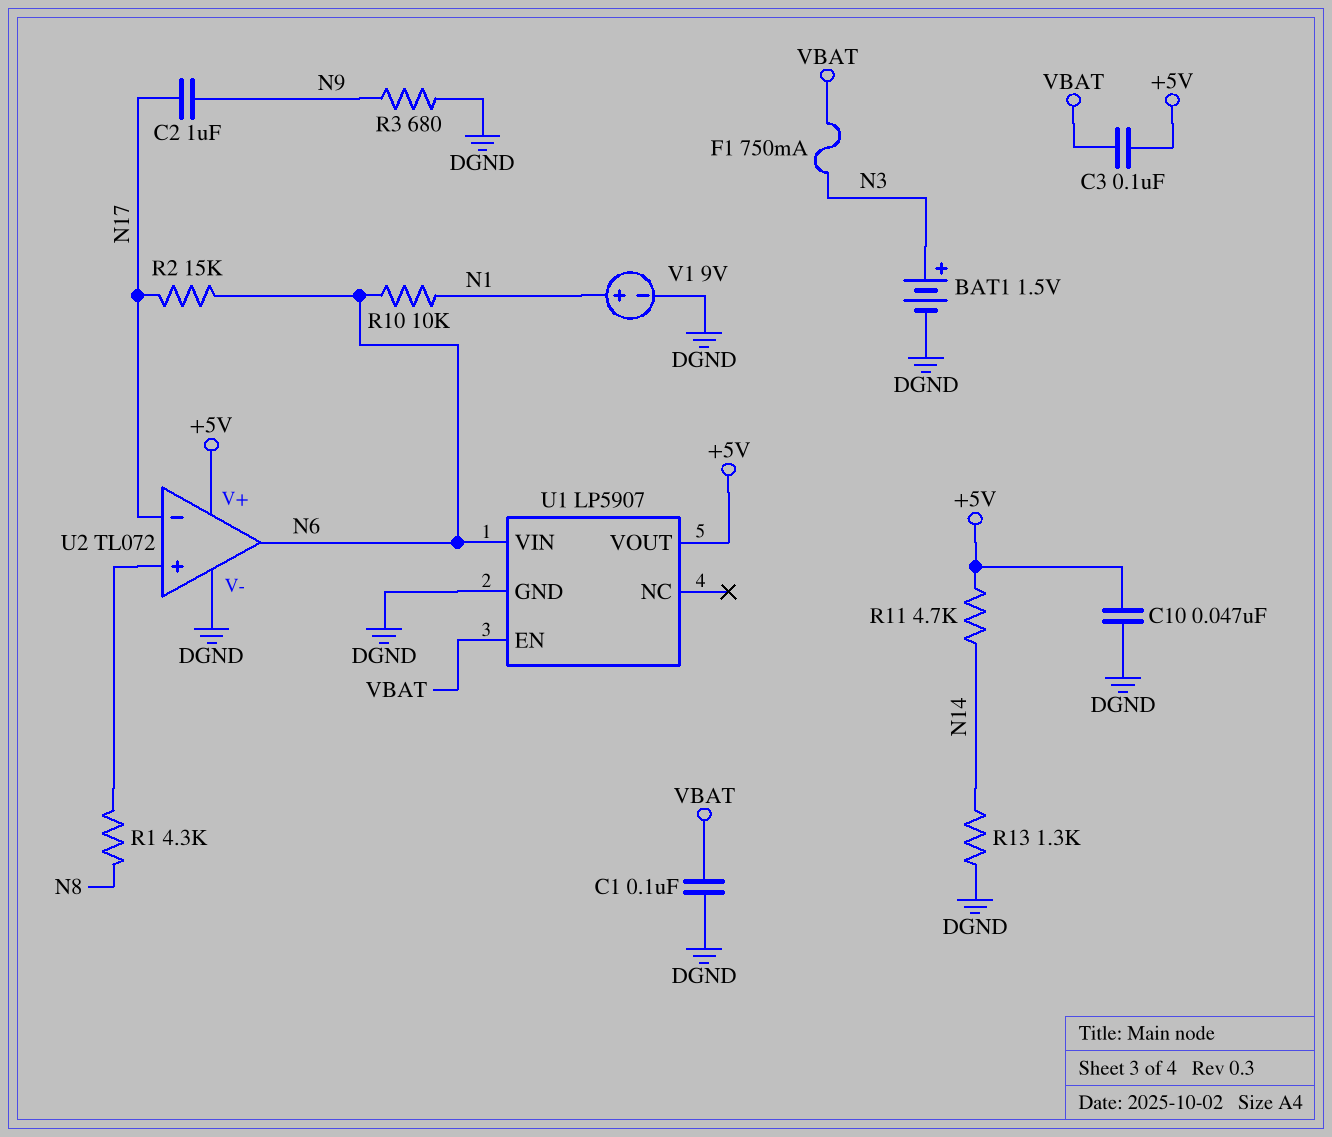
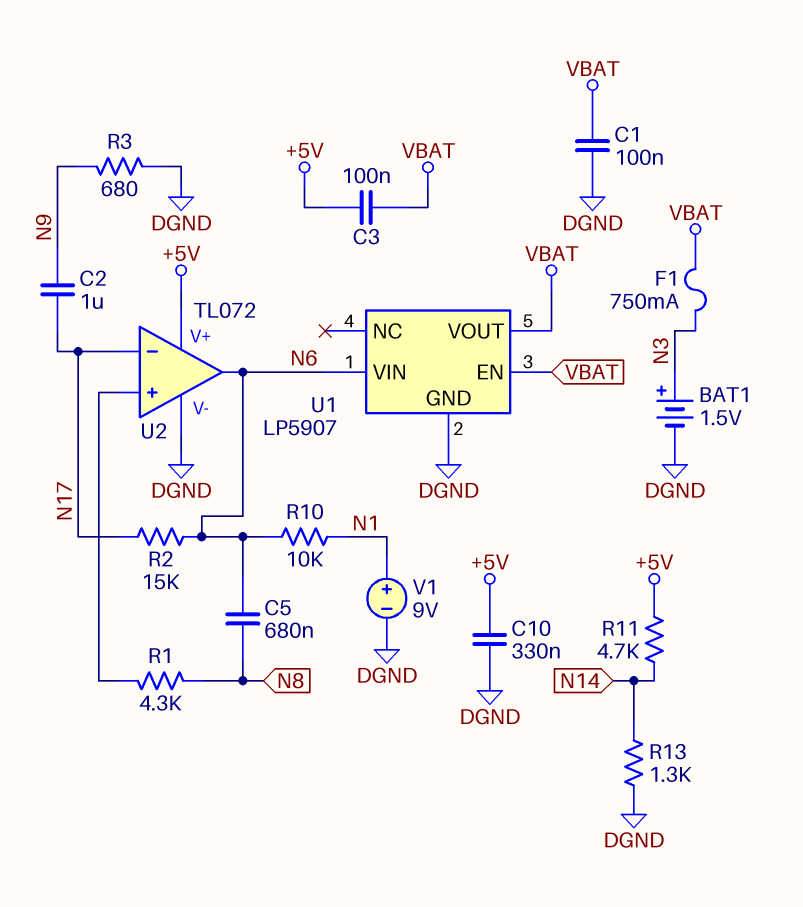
C5: none -> 680nF (N6, N8)
C10: 47nF (+5V, DGND) -> 330nF (+5V, DGND)
U1 pin VOUT: +5V -> VBAT

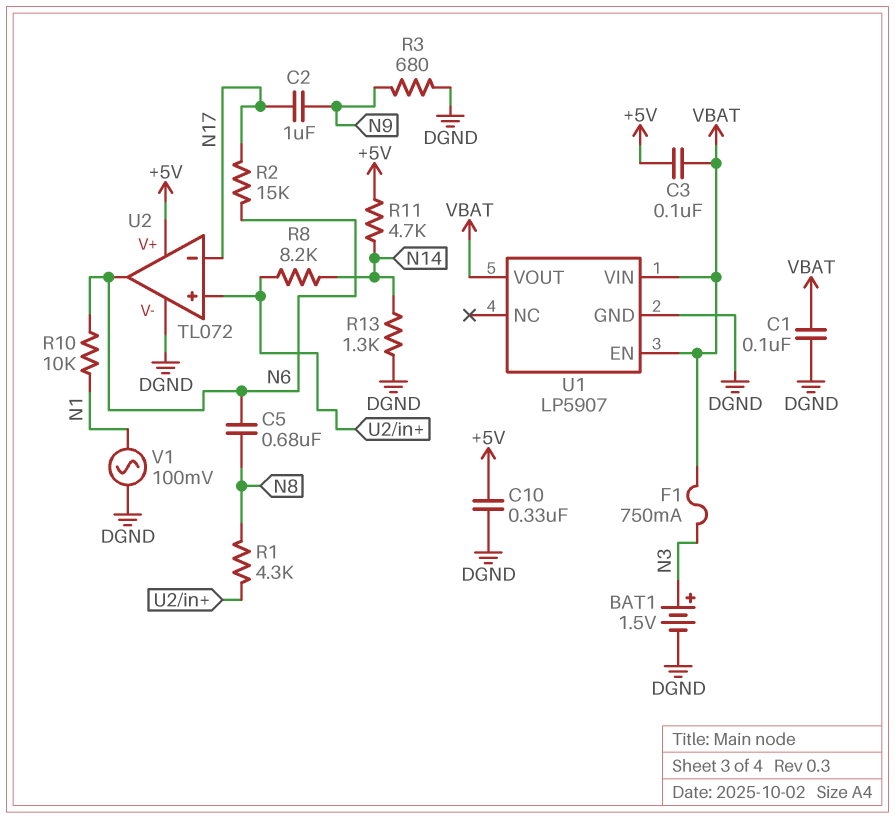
R8: none -> 8.2k (N14, U2/in+)
U1 pin VIN: N6 -> VBAT
V1: 9V (plus N1, minus DGND) -> AC 100mV (DGND, N1)

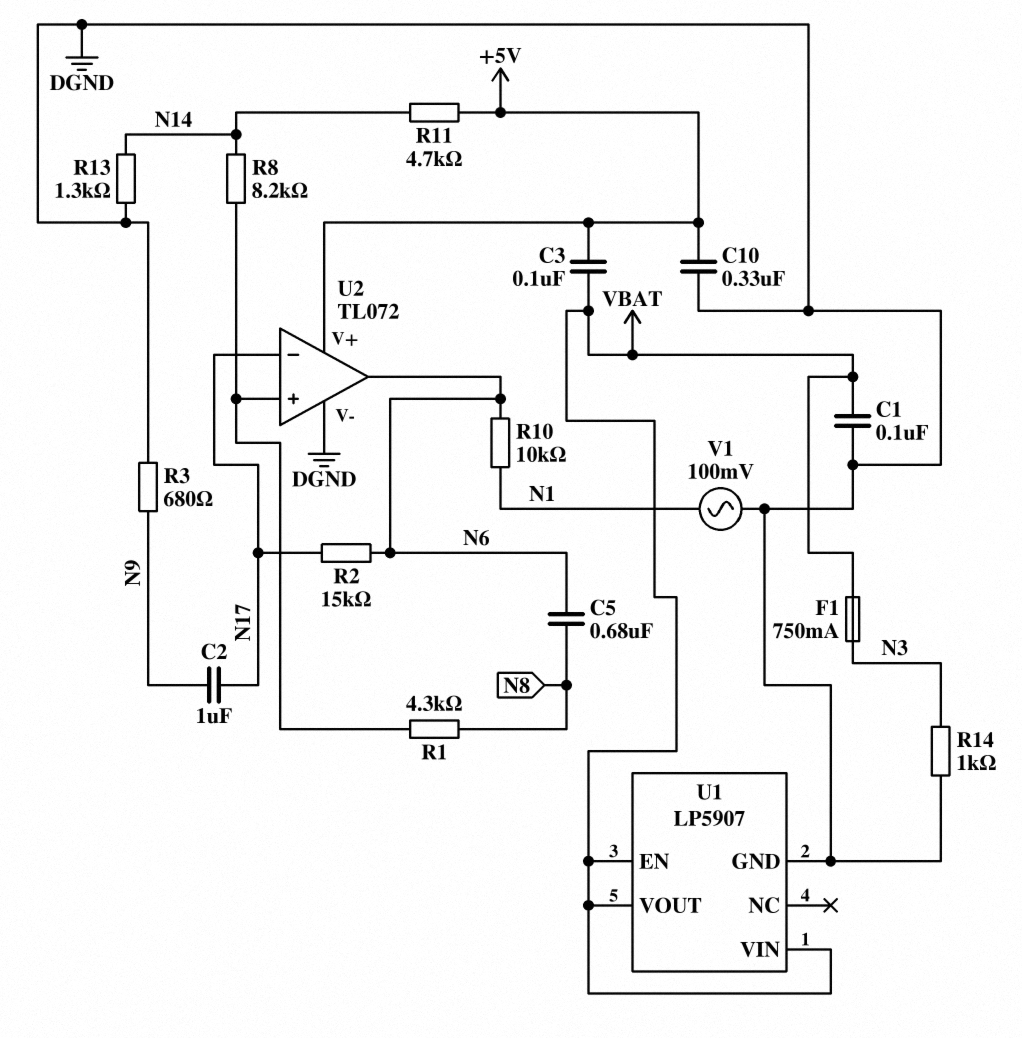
BAT1: 1.5V (plus N3, minus DGND) -> none
R14: none -> 1k (DGND, N3)

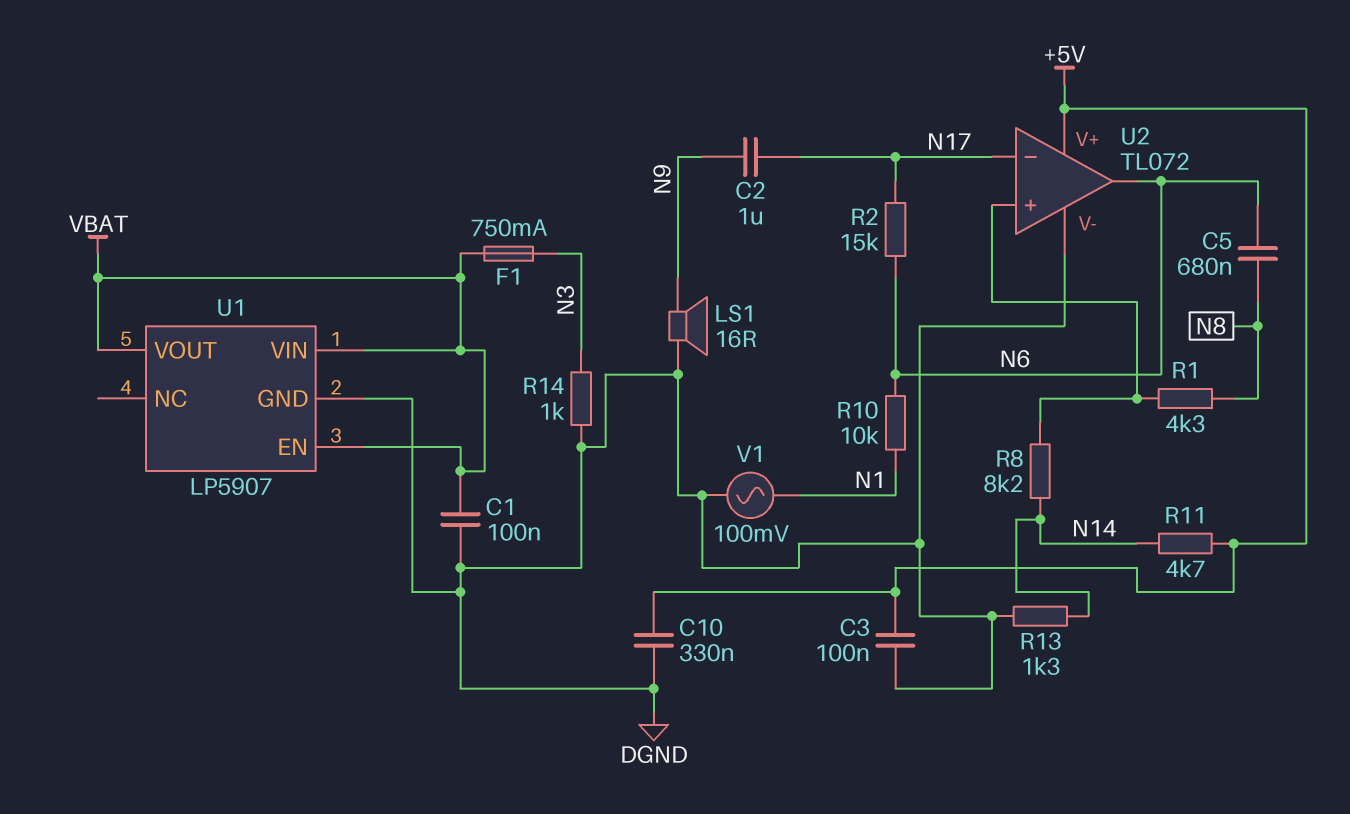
C3: 100nF (+5V, VBAT) -> 100nF (+5V, DGND)
LS1: none -> speaker 16R (DGND, N9)
R3: 680 (DGND, N9) -> none

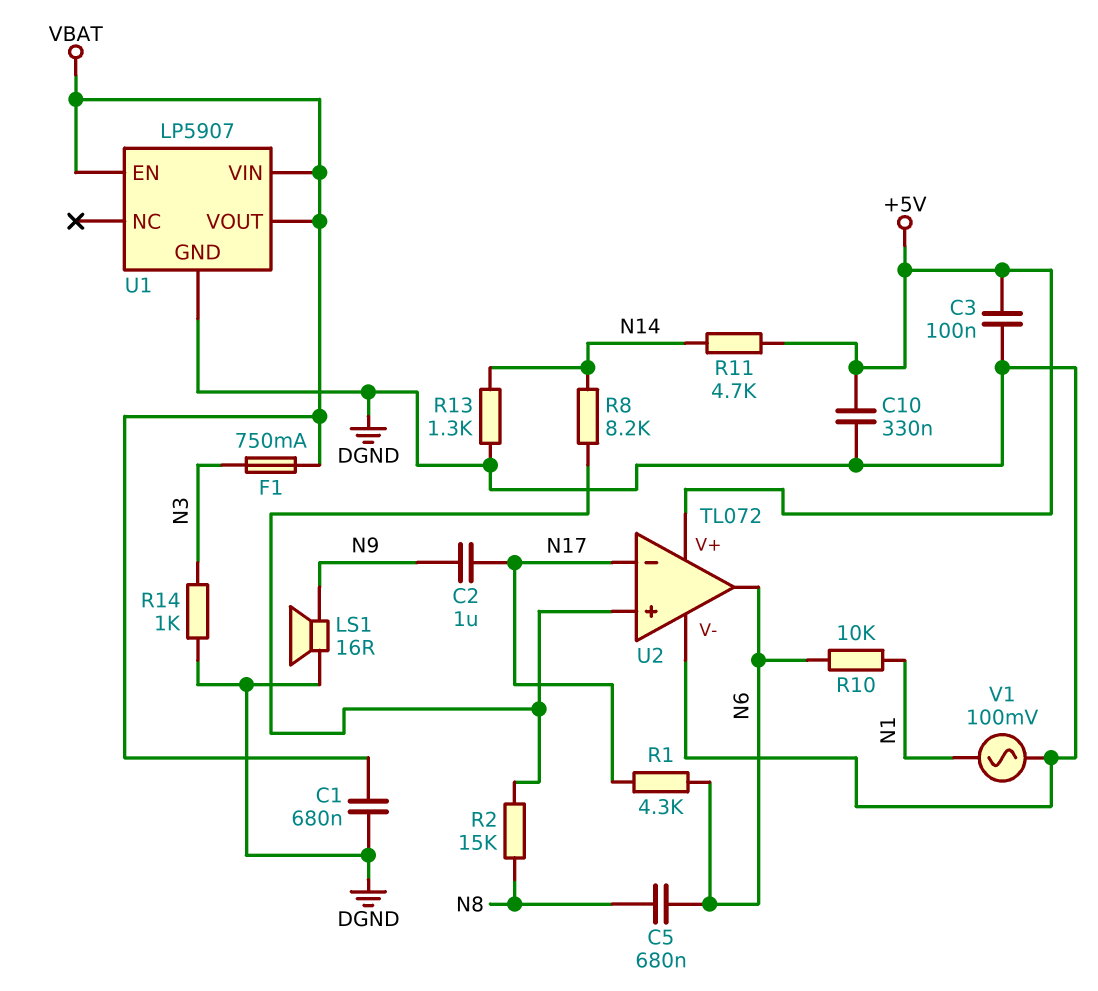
C1: 100nF (DGND, VBAT) -> 680nF (DGND, VBAT)
R1: 4.3k (N8, U2/in+) -> 4.3k (N6, N17)
R2: 15k (N6, N17) -> 15k (N8, U2/in+)

